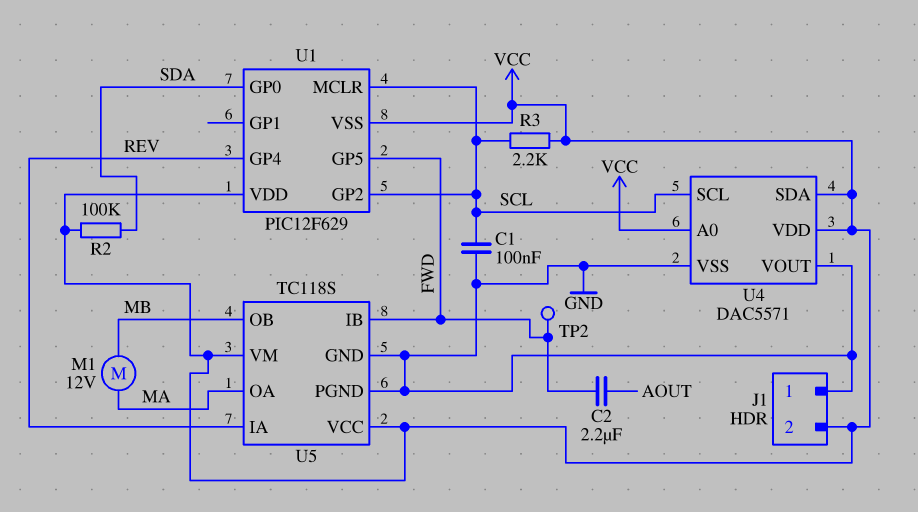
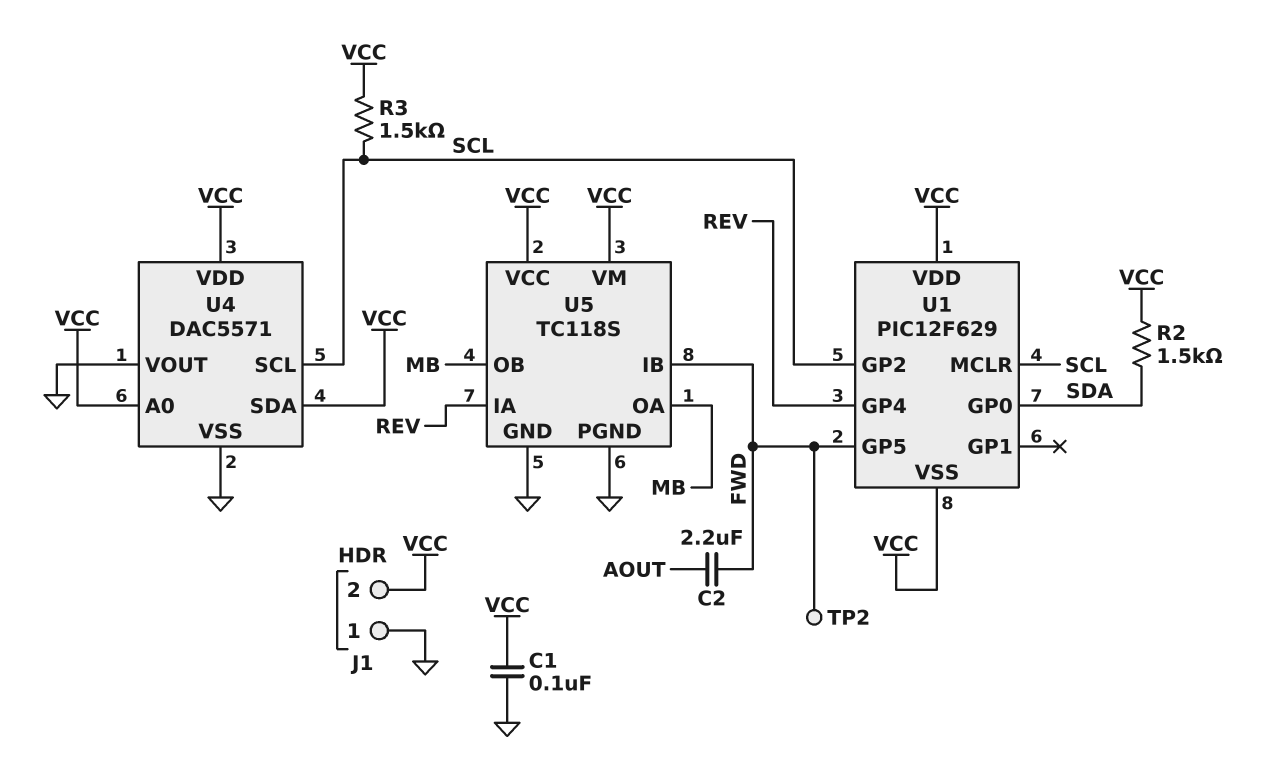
C1: 100nF (GND, SCL) -> 100nF (GND, VCC)
M1: motor 12V (MA, MB) -> none
R2: 100k (SDA, VCC) -> 1.5k (SDA, VCC)
R3: 2.2k (SCL, VCC) -> 1.5k (SCL, VCC)
U5 pin OA: MA -> MB

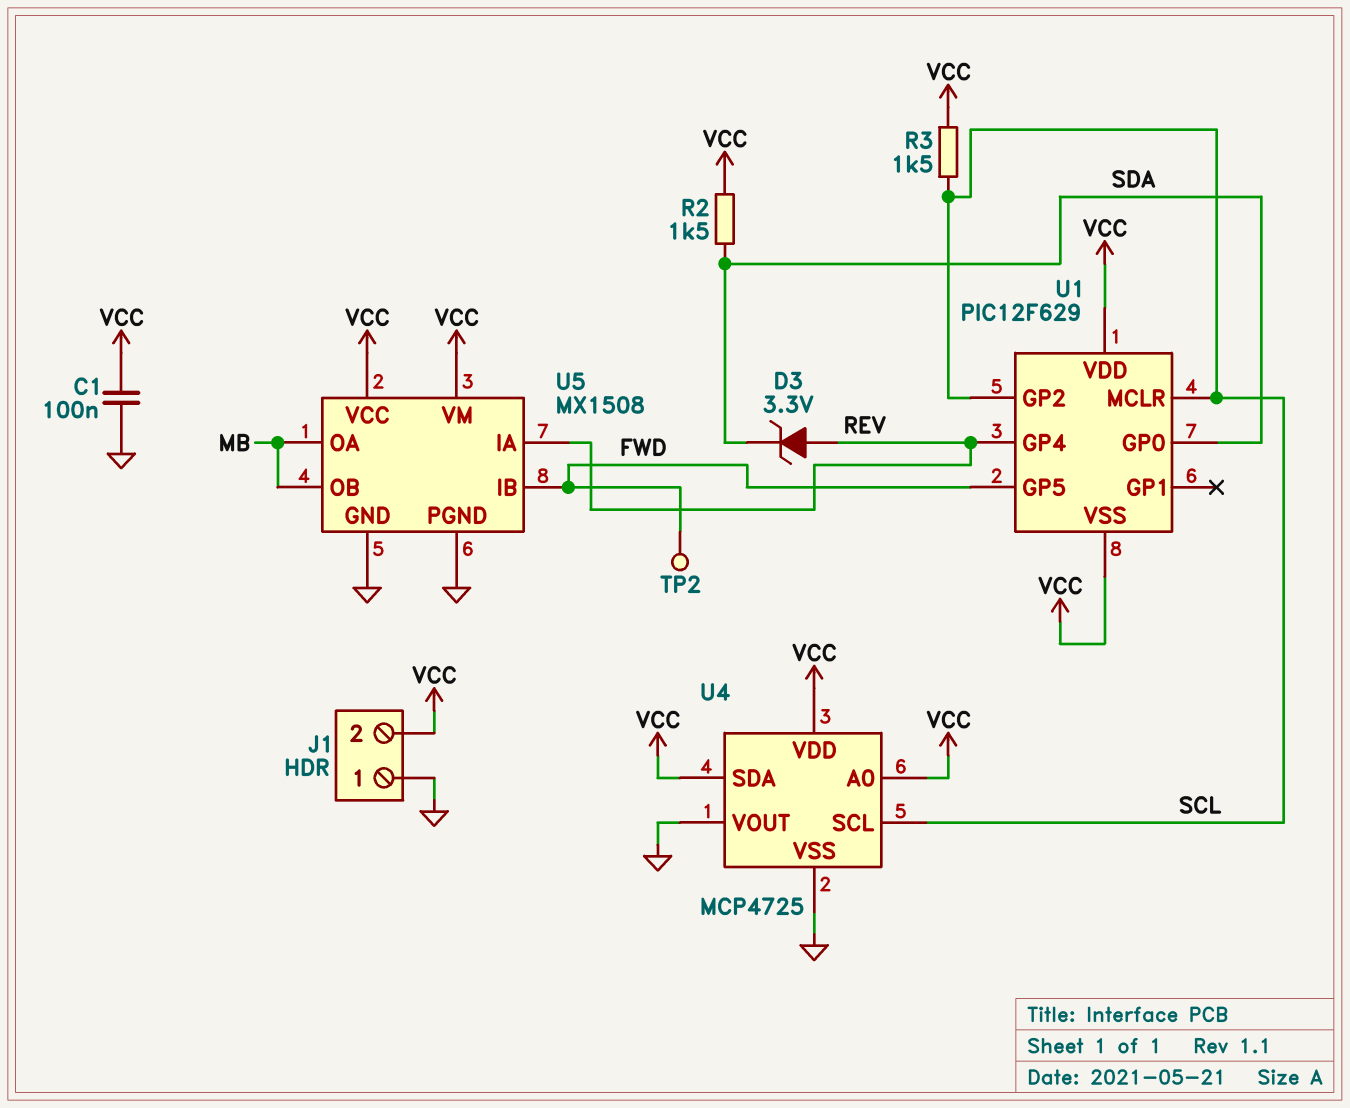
C2: 2.2uF (AOUT, FWD) -> none
D3: none -> zener 3.3V (A REV, K SDA)
U4: DAC5571 -> MCP4725
U5: TC118S -> MX1508

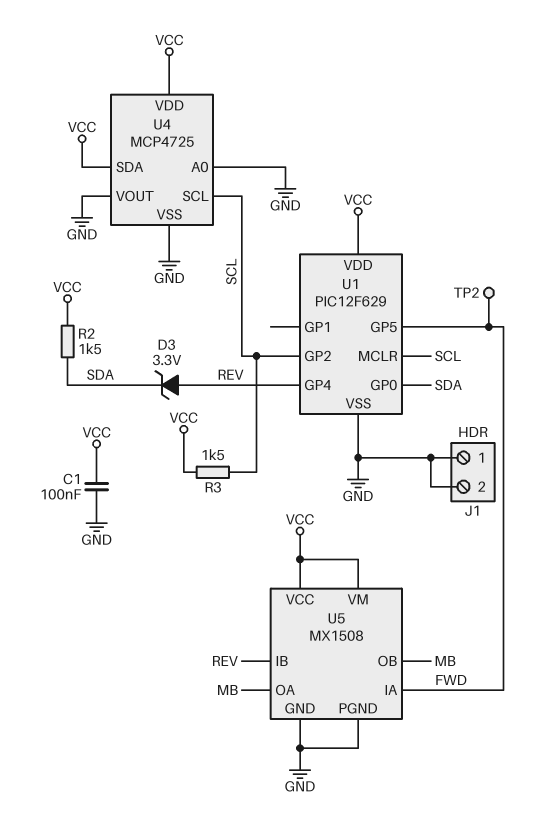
J1 pin 2: VCC -> GND
U1 pin VSS: VCC -> GND
U4 pin A0: VCC -> GND
U5 pin IA: REV -> FWD
U5 pin IB: FWD -> REV

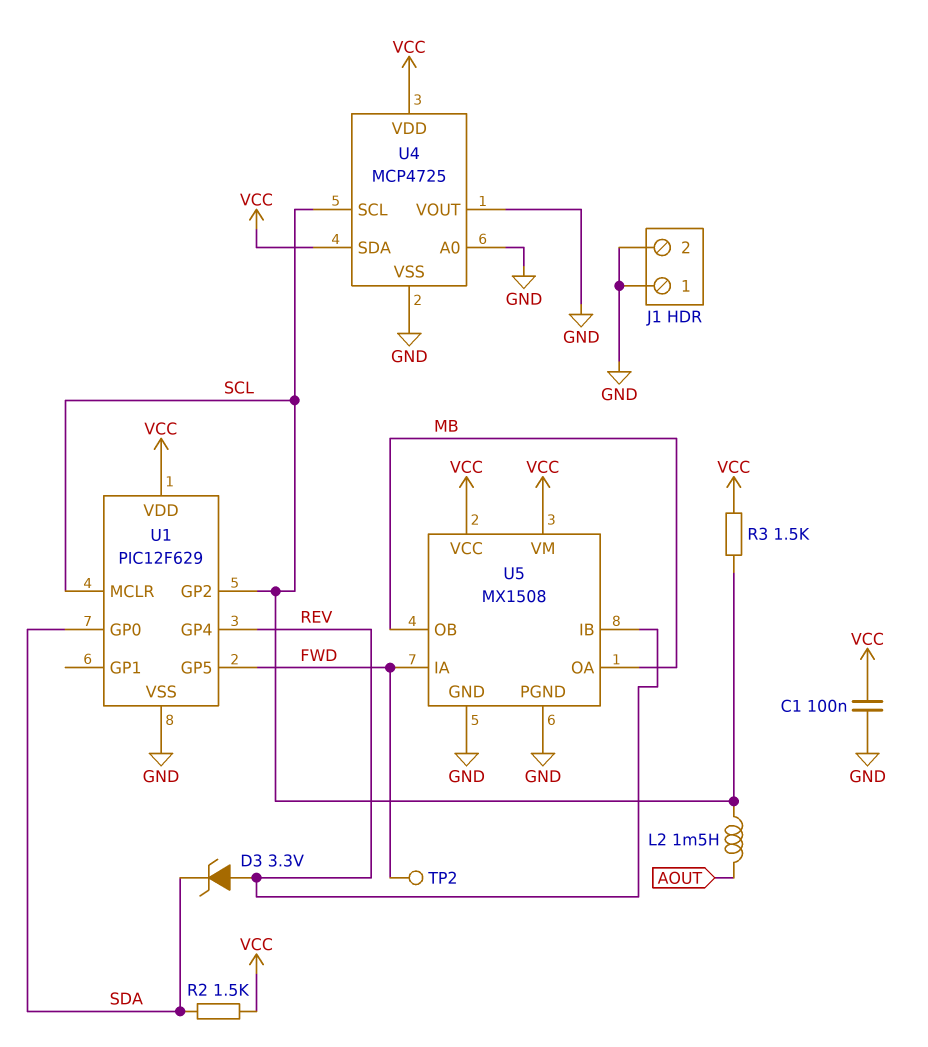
L2: none -> 1.5mH (AOUT, SCL)

